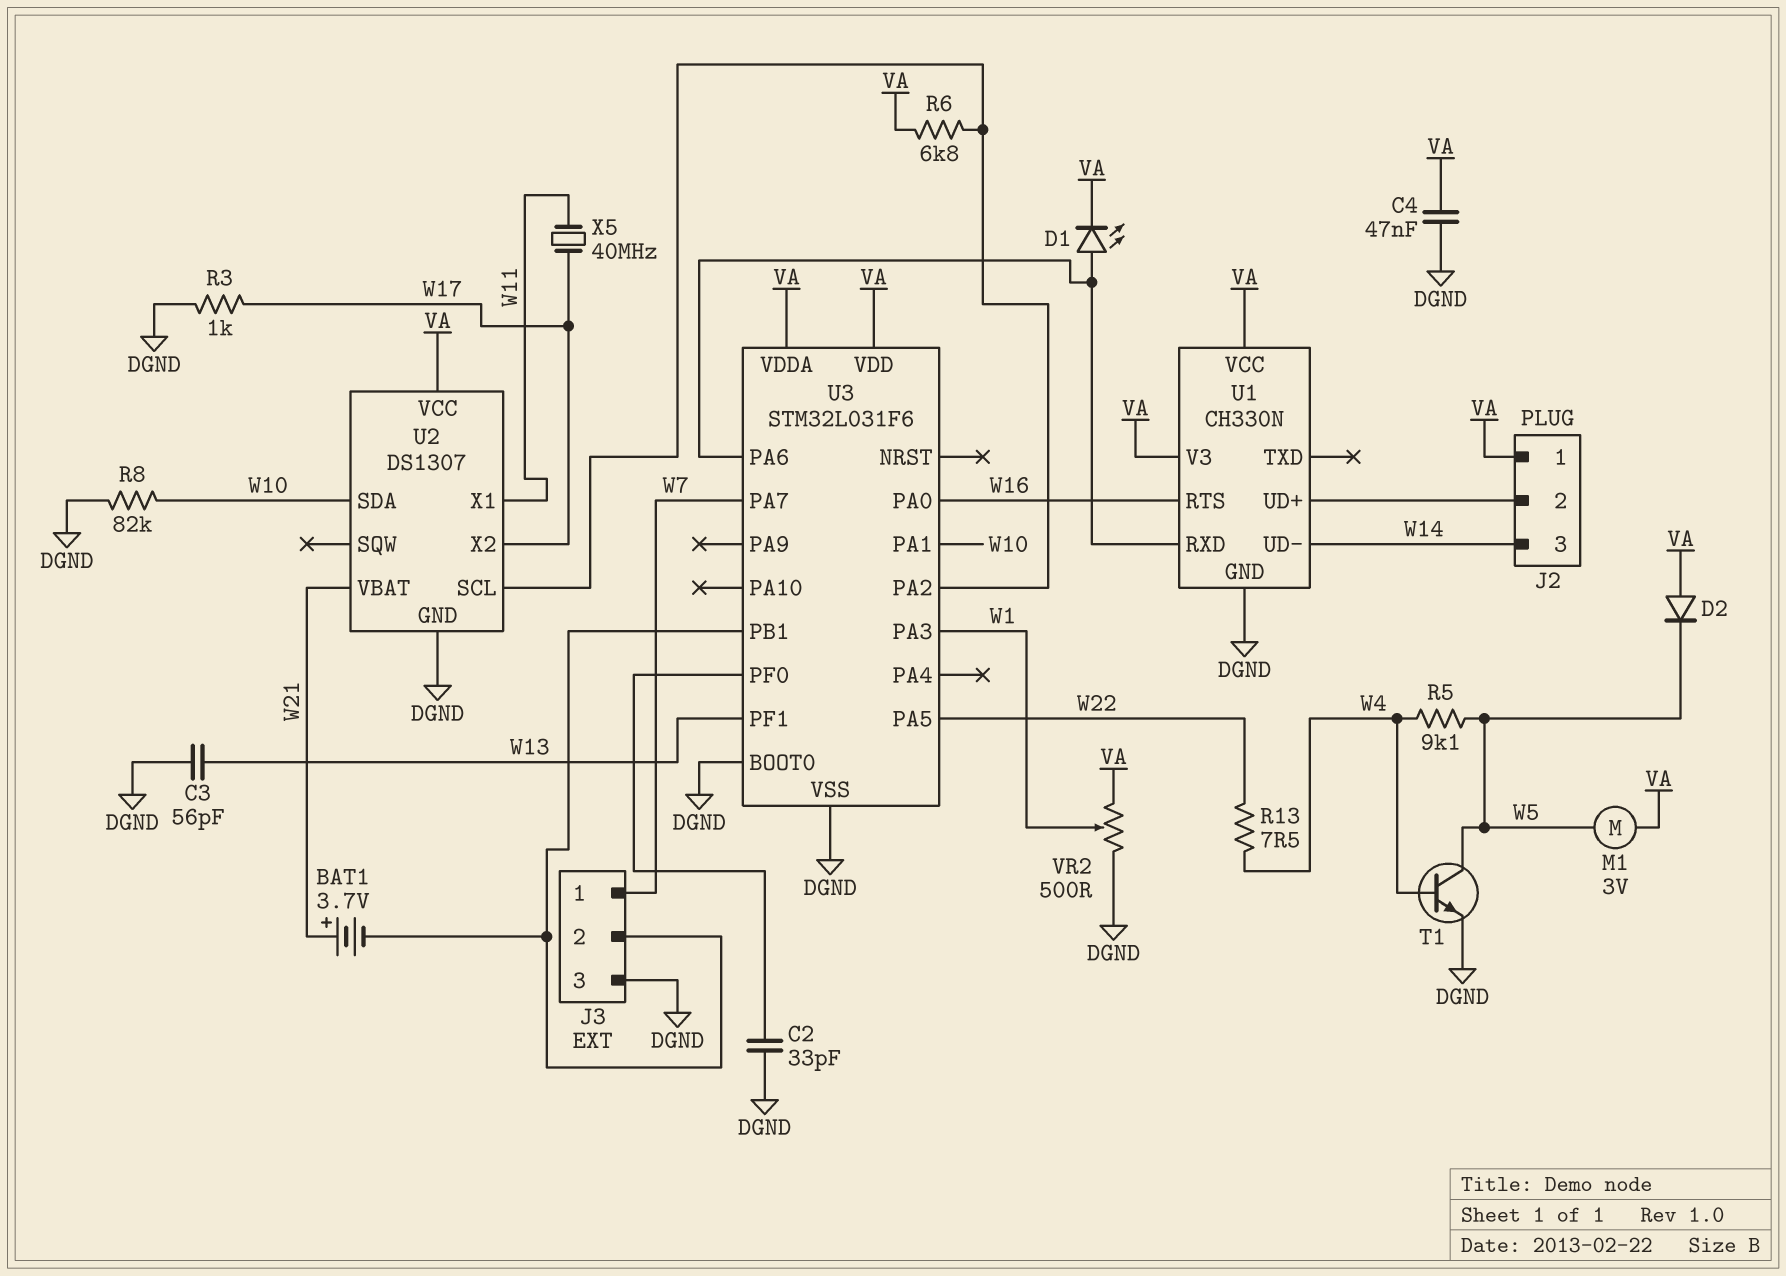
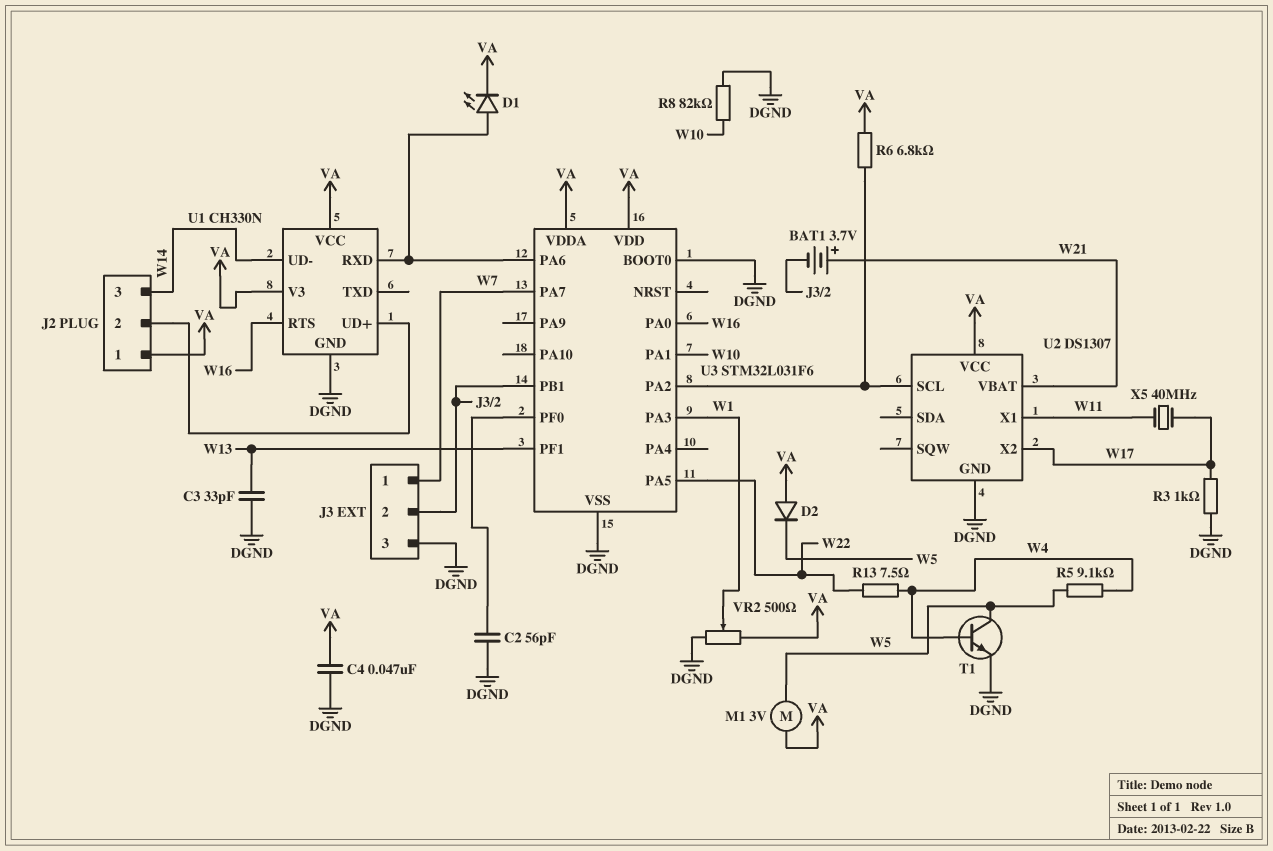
C2: 33pF (DGND, U3/PF0) -> 56pF (DGND, U3/PF0)
C3: 56pF (DGND, W13) -> 33pF (DGND, W13)
U2 pin SDA: W10 -> none

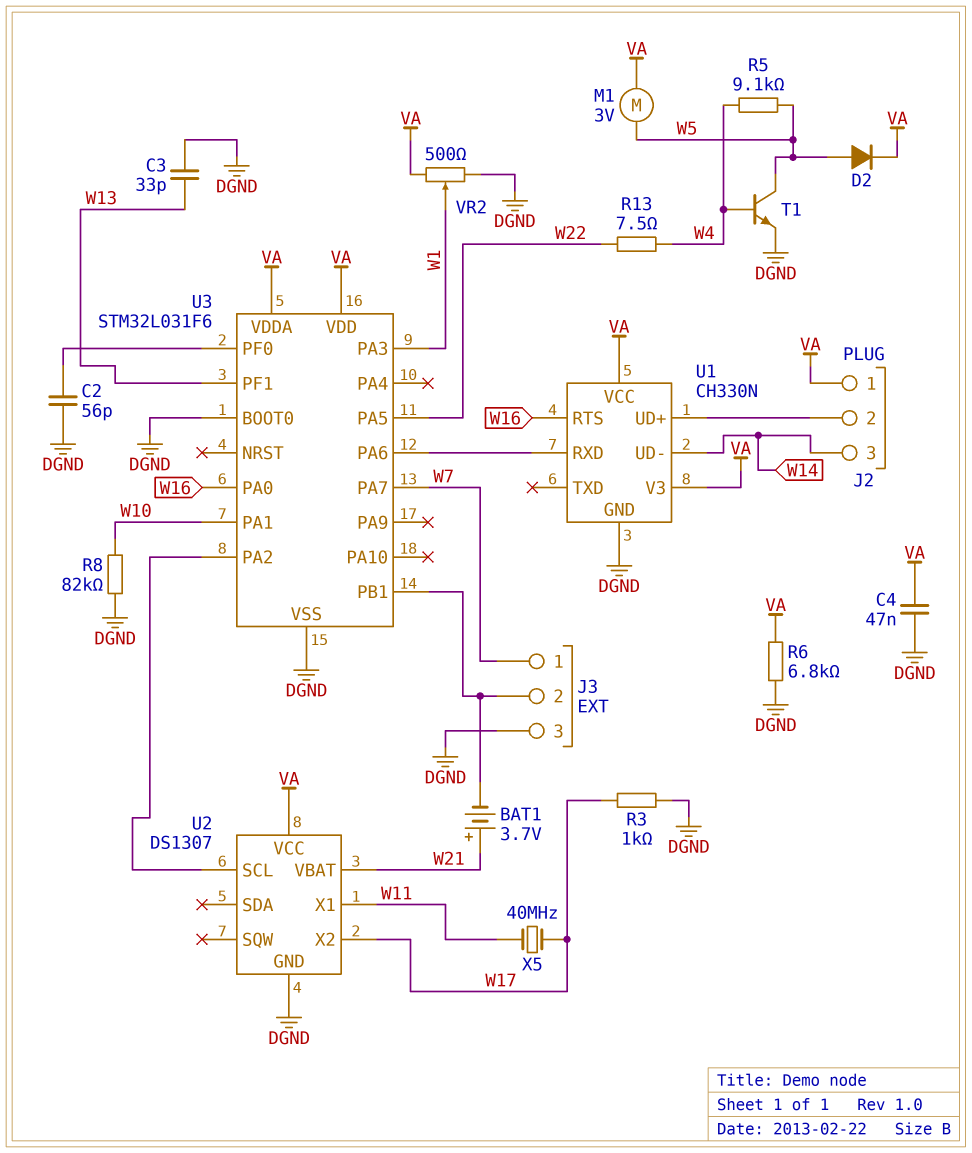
D1: LED (A U1/RXD, K VA) -> none
D2: diode (A VA, K W5) -> diode (A W5, K VA)
R6: 6.8k (U2/SCL, VA) -> 6.8k (DGND, VA)

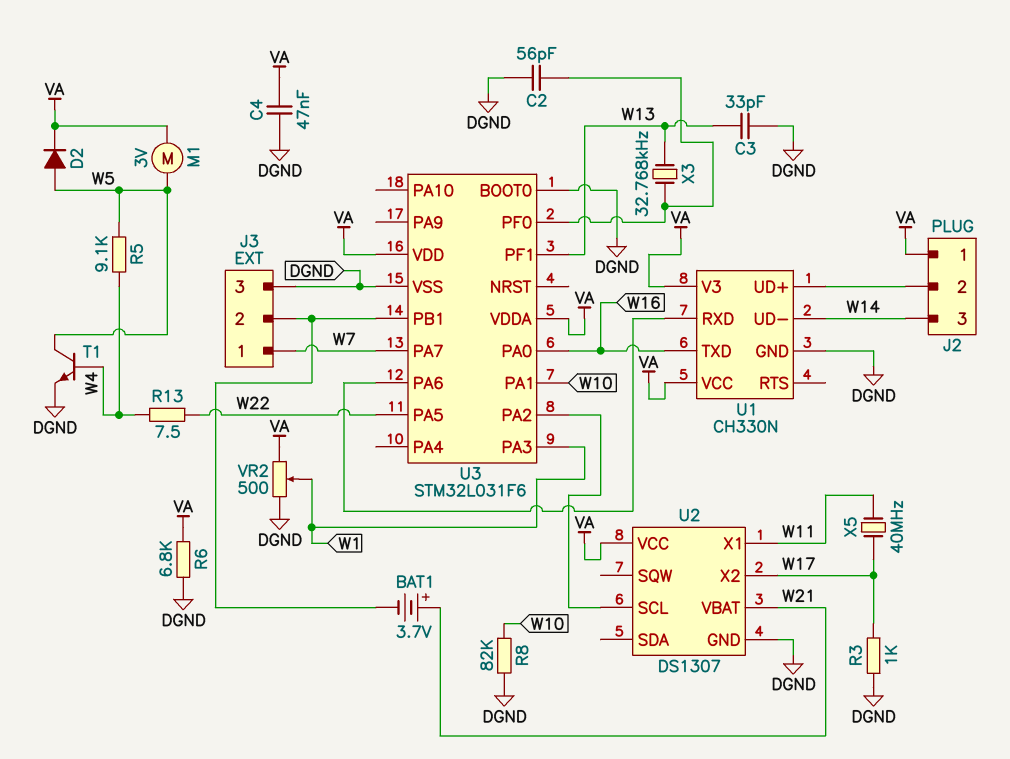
U1 pin RTS: W16 -> none
U1 pin TXD: none -> W16
X3: none -> 32.768kHz (U3/PF0, W13)

